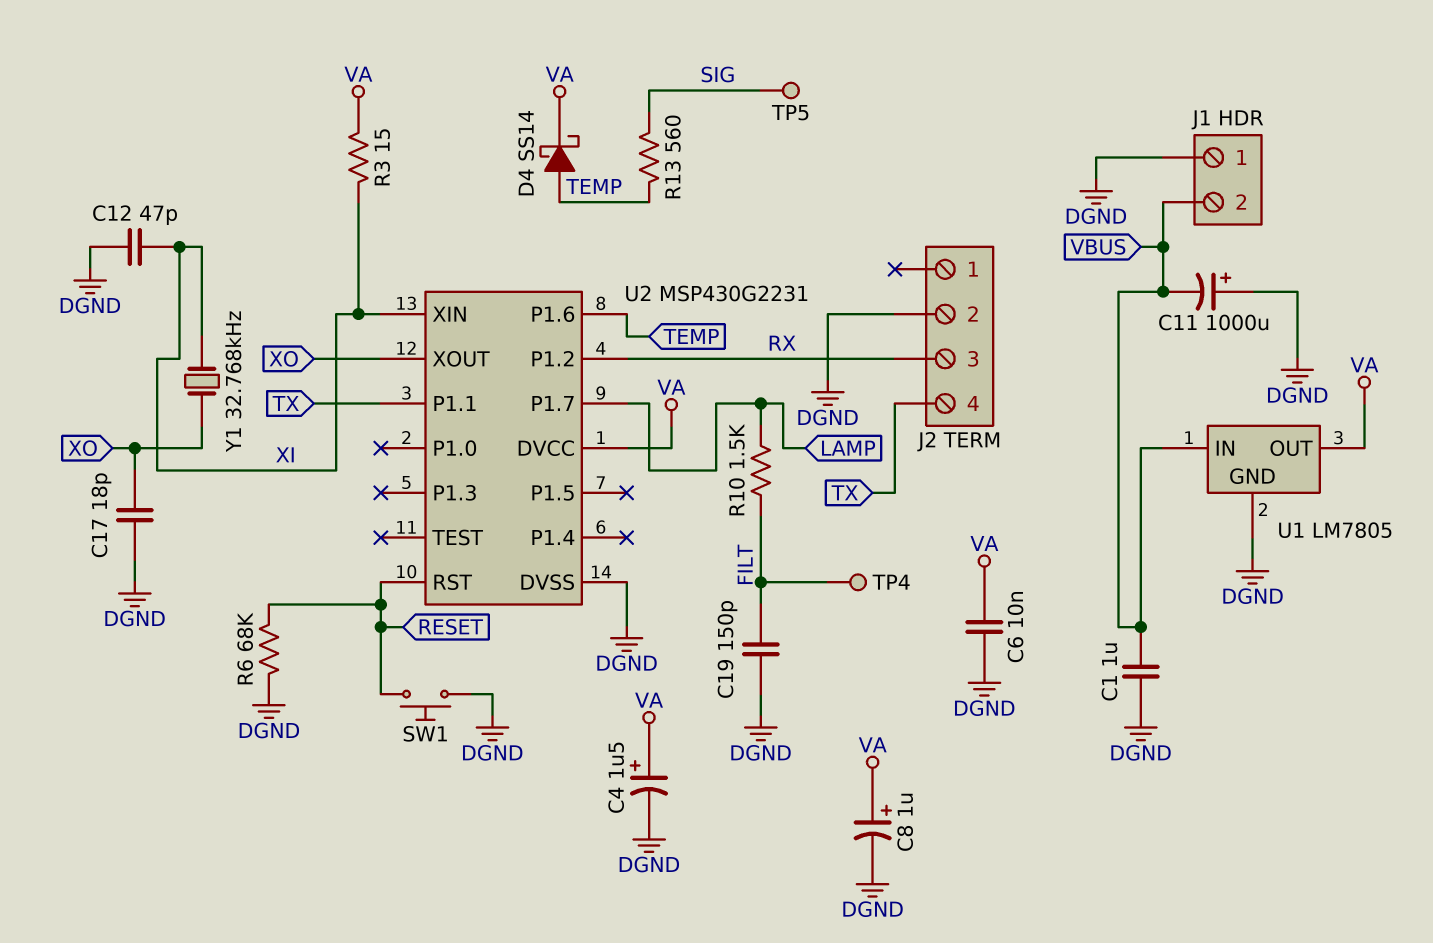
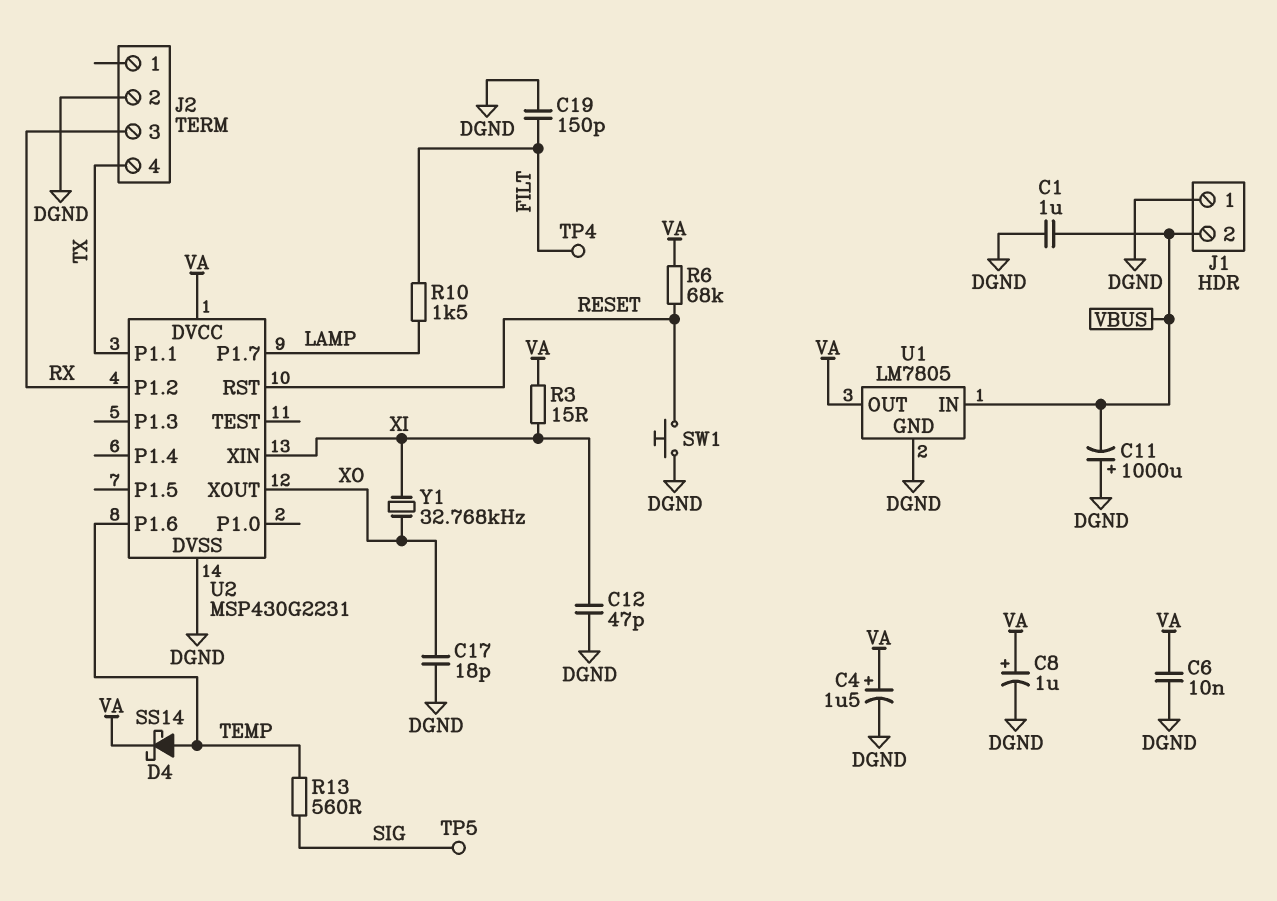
R6: 68k (DGND, RESET) -> 68k (RESET, VA)

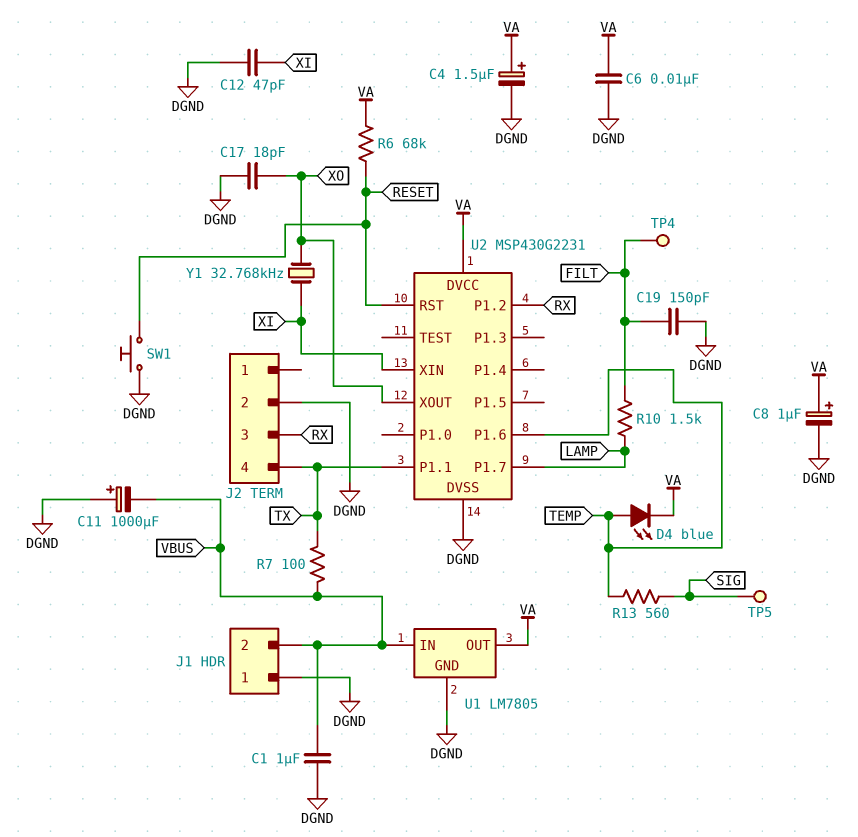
D4: schottky SS14 (A TEMP, K VA) -> LED blue (A TEMP, K VA)
R3: 15 (VA, XI) -> none
R7: none -> 100 (TX, VBUS)

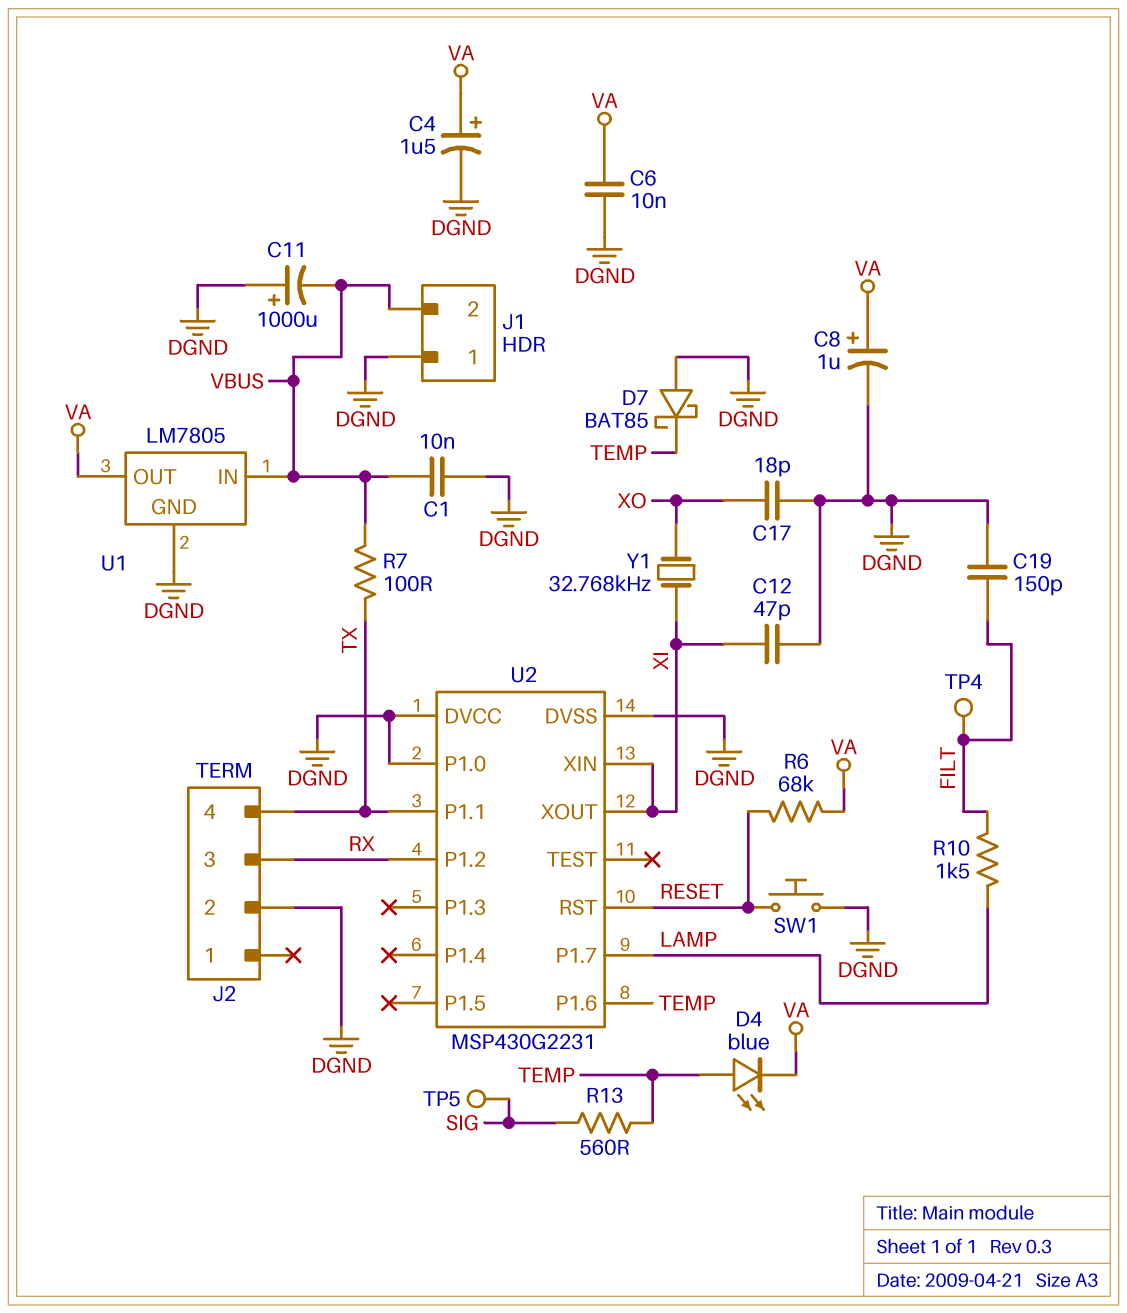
C1: 1uF (DGND, VBUS) -> 10nF (DGND, VBUS)
D7: none -> schottky BAT85 (A DGND, K TEMP)
U2 pin DVCC: VA -> DGND
U2 pin P1.0: none -> DGND
U2 pin XOUT: XO -> XI

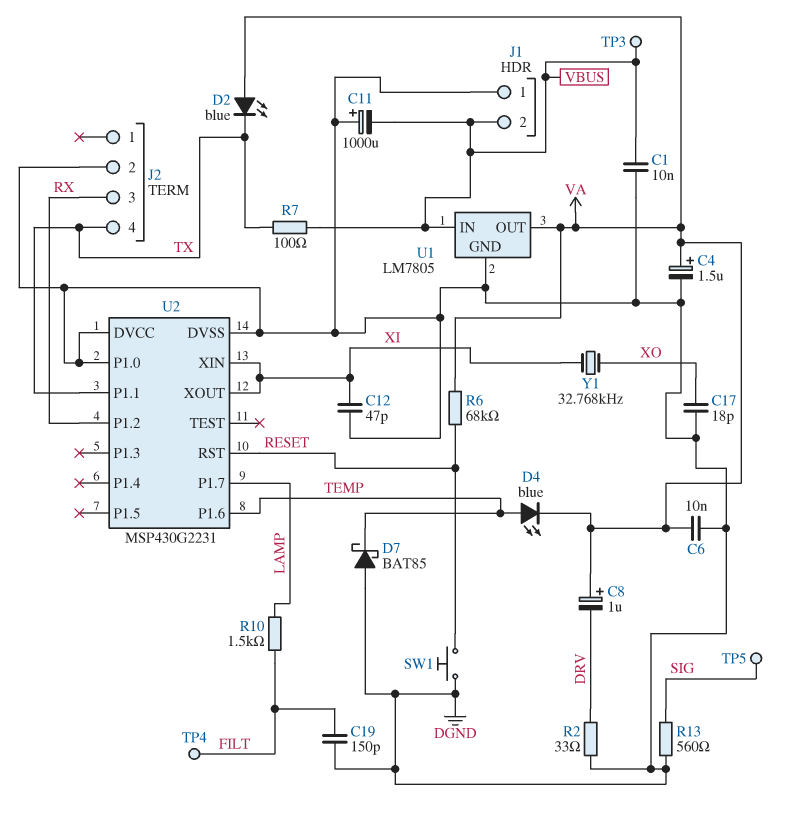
C8: 1uF (plus VA, minus DGND) -> 1uF (plus VA, minus DRV)
D2: none -> LED blue (A VA, K TX)
R2: none -> 33 (DGND, DRV)
R13: 560 (SIG, TEMP) -> 560 (DGND, SIG)
TP3: none -> test point (VBUS)

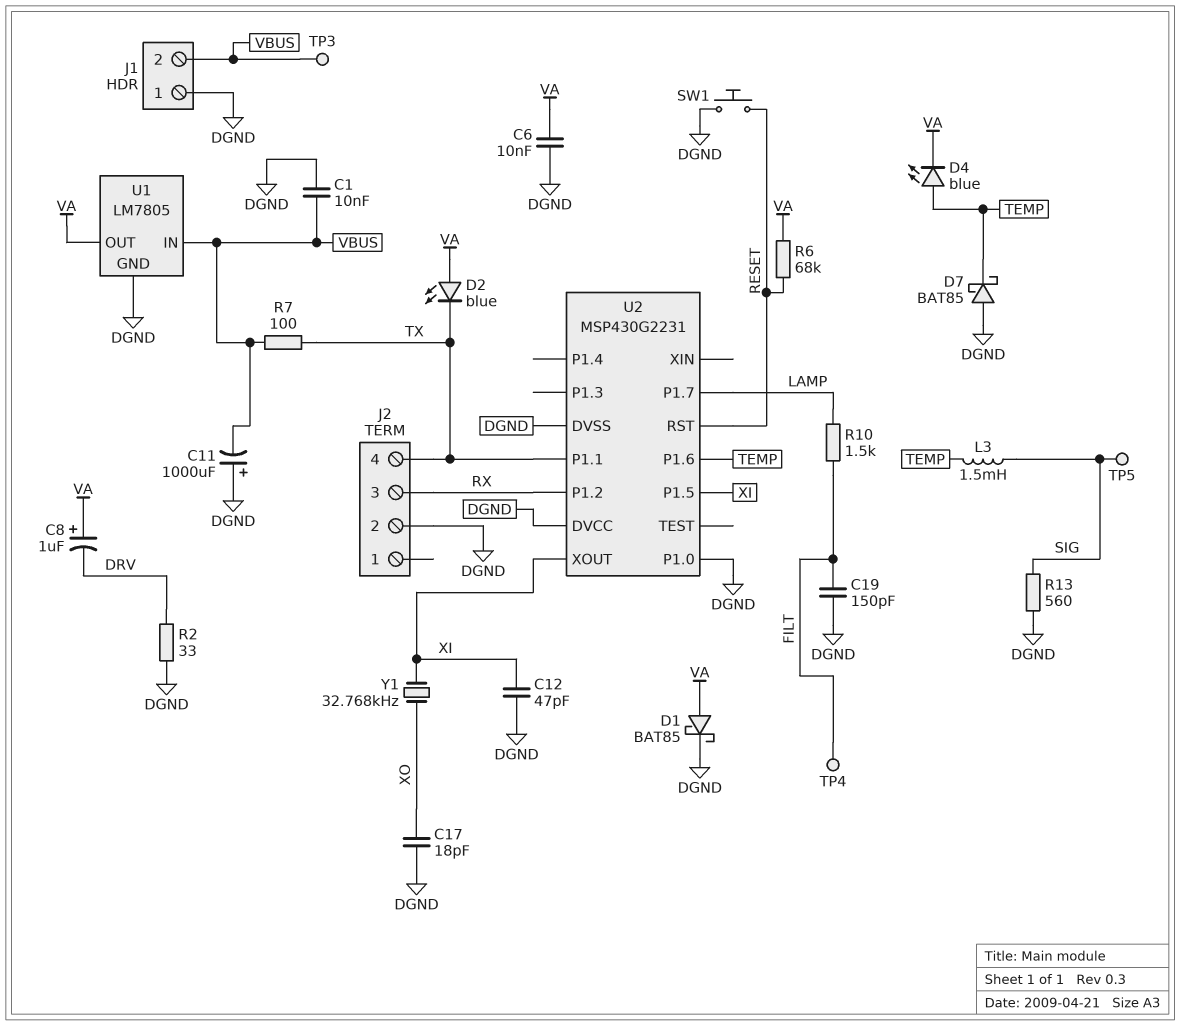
C4: 1.5uF (plus VA, minus DGND) -> none
D1: none -> schottky BAT85 (A VA, K DGND)
L3: none -> 1.5mH (SIG, TEMP)
U2 pin P1.5: none -> XI
U2 pin XIN: XI -> none

